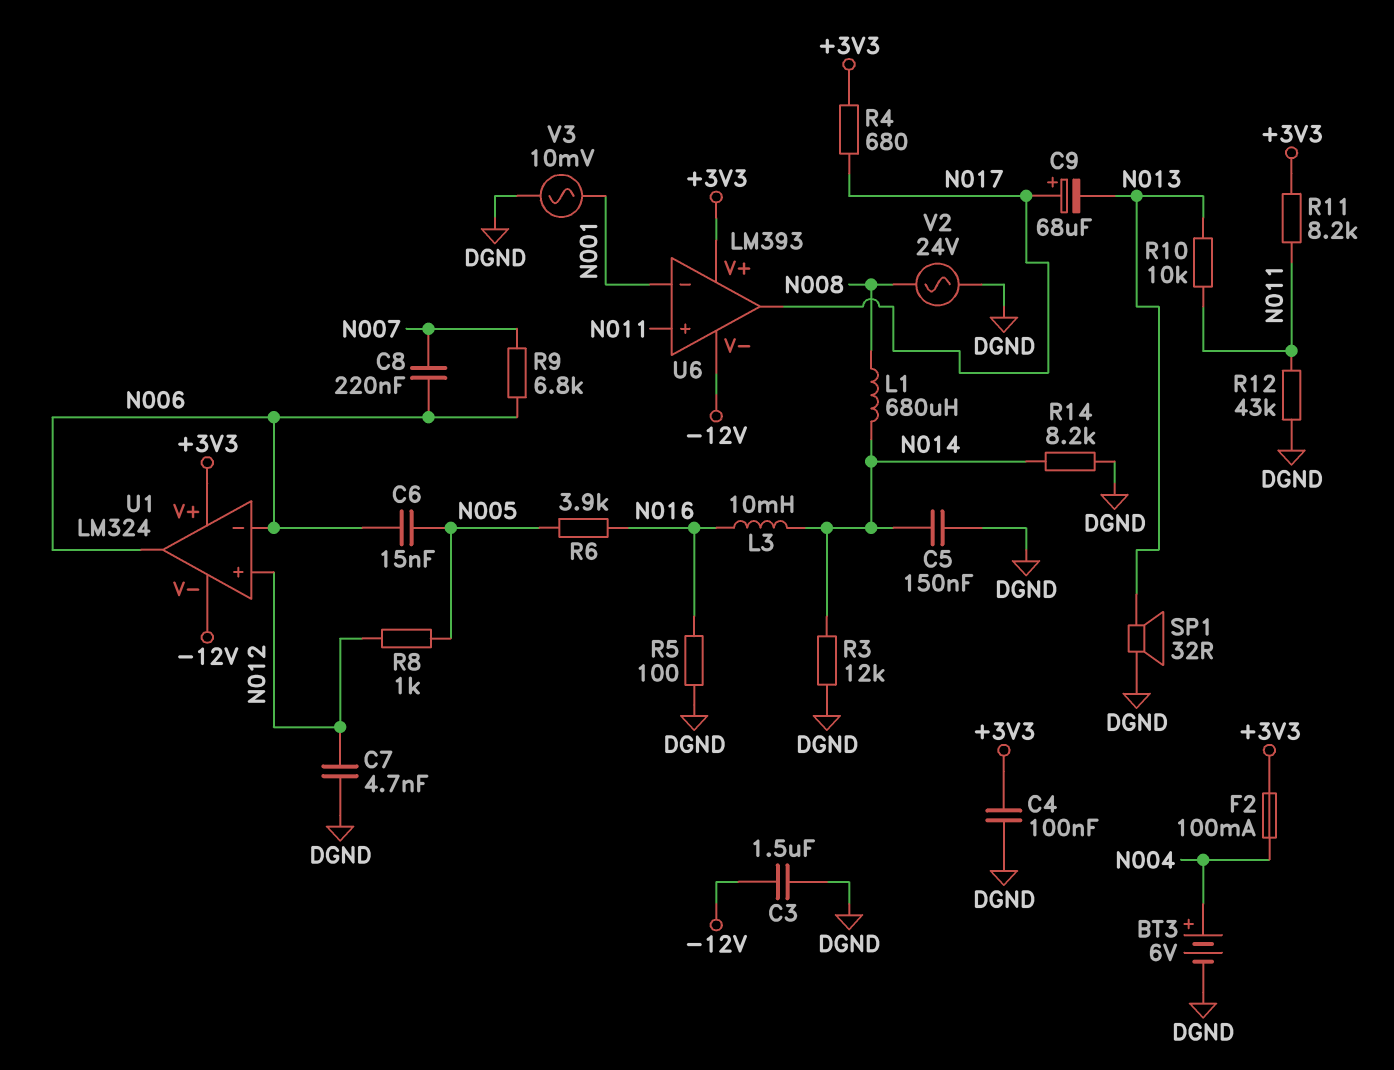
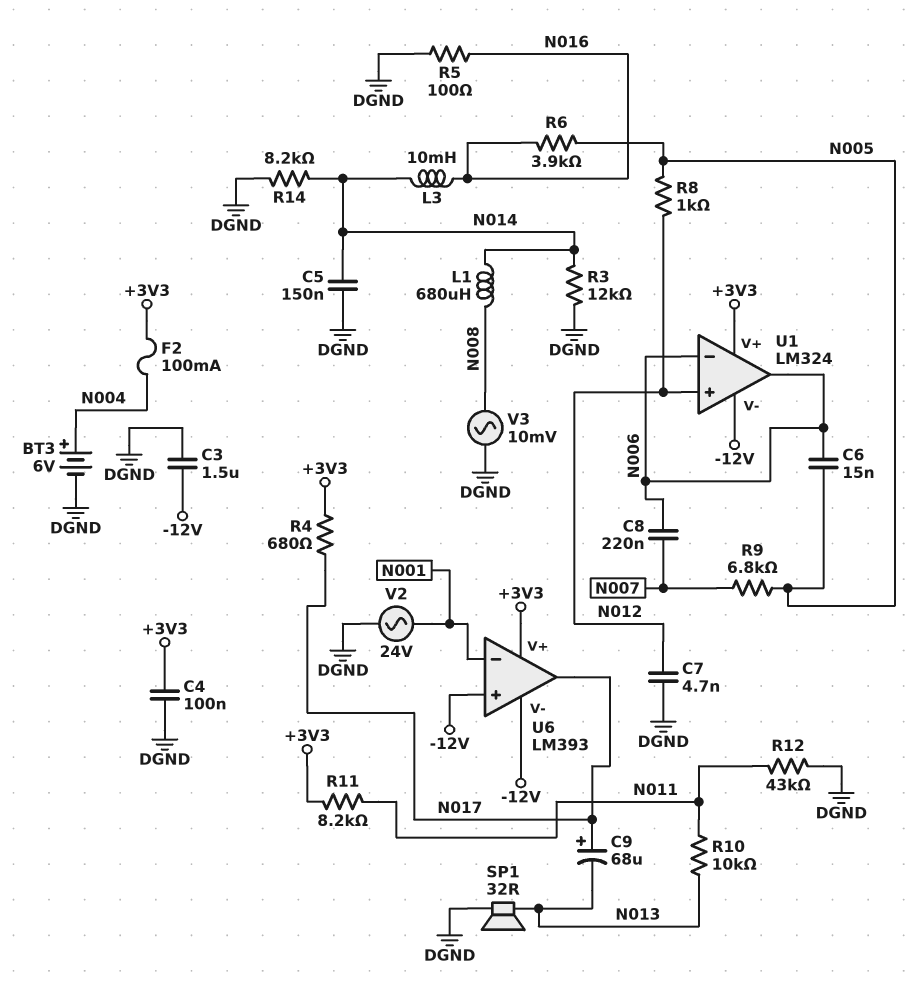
R9: 6.8k (N006, N007) -> 6.8k (N005, N007)
U6 pin in+: N011 -> -12V
V2: AC 24V (DGND, N008) -> AC 24V (DGND, N001)
V3: AC 10mV (DGND, N001) -> AC 10mV (DGND, N008)

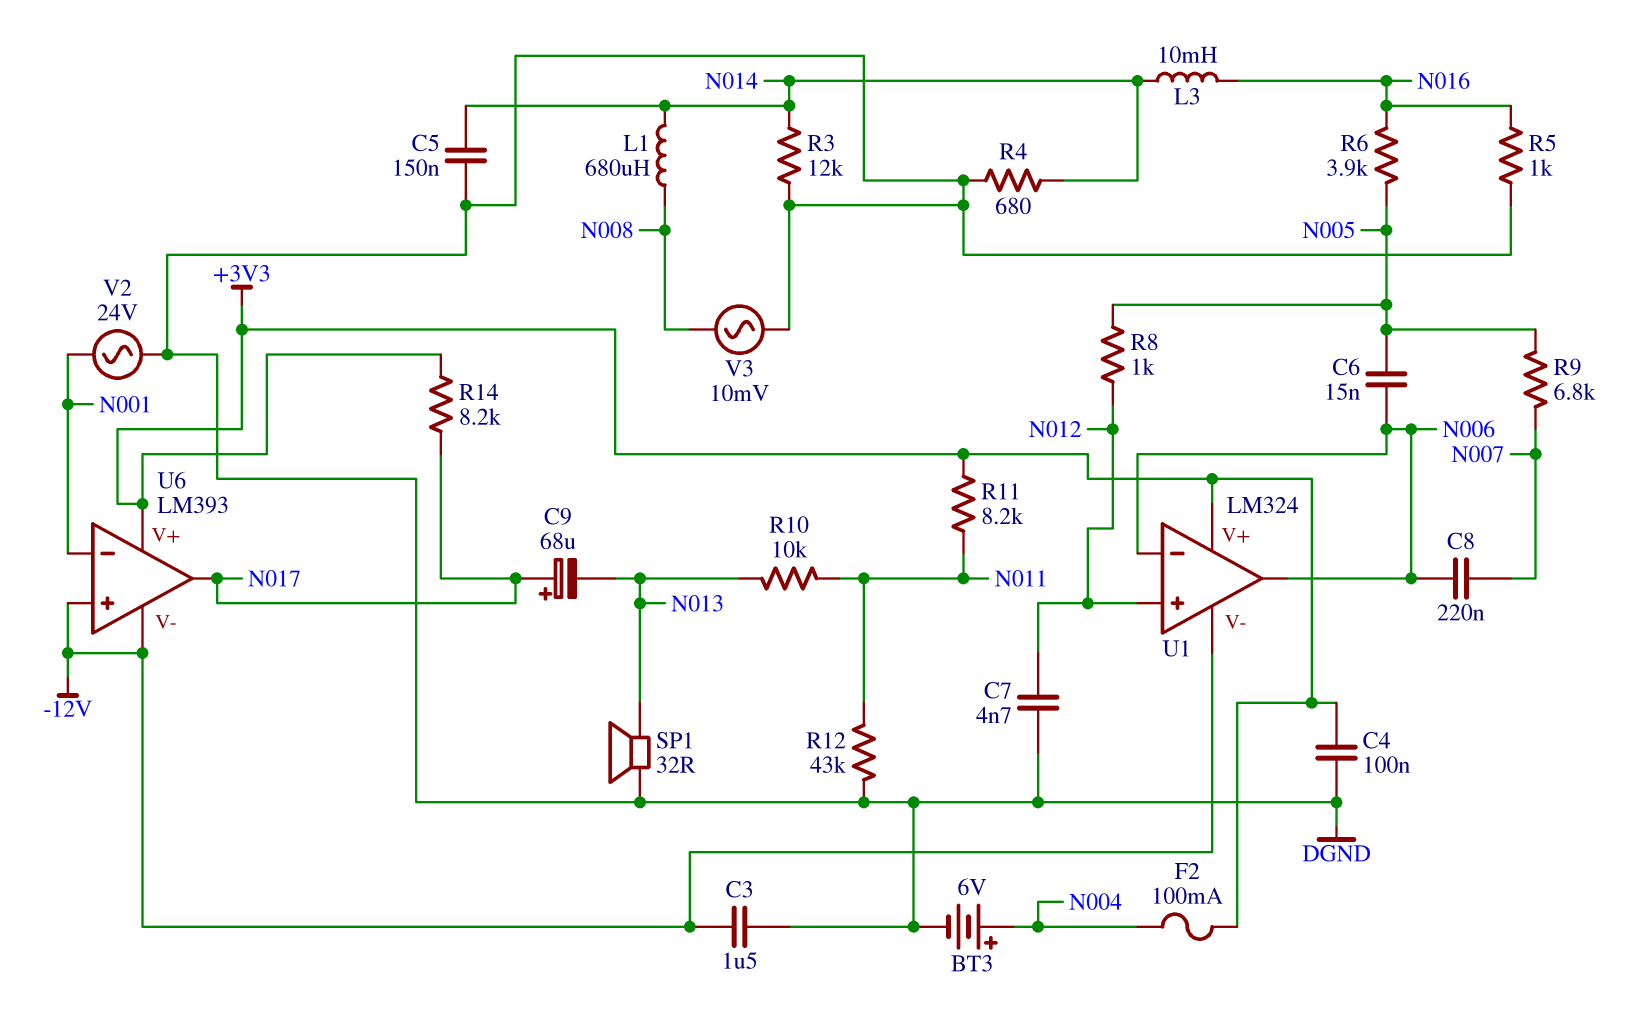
R4: 680 (+3V3, N017) -> 680 (DGND, N014)
R5: 100 (DGND, N016) -> 1k (DGND, N016)
R14: 8.2k (DGND, N014) -> 8.2k (+3V3, N017)

